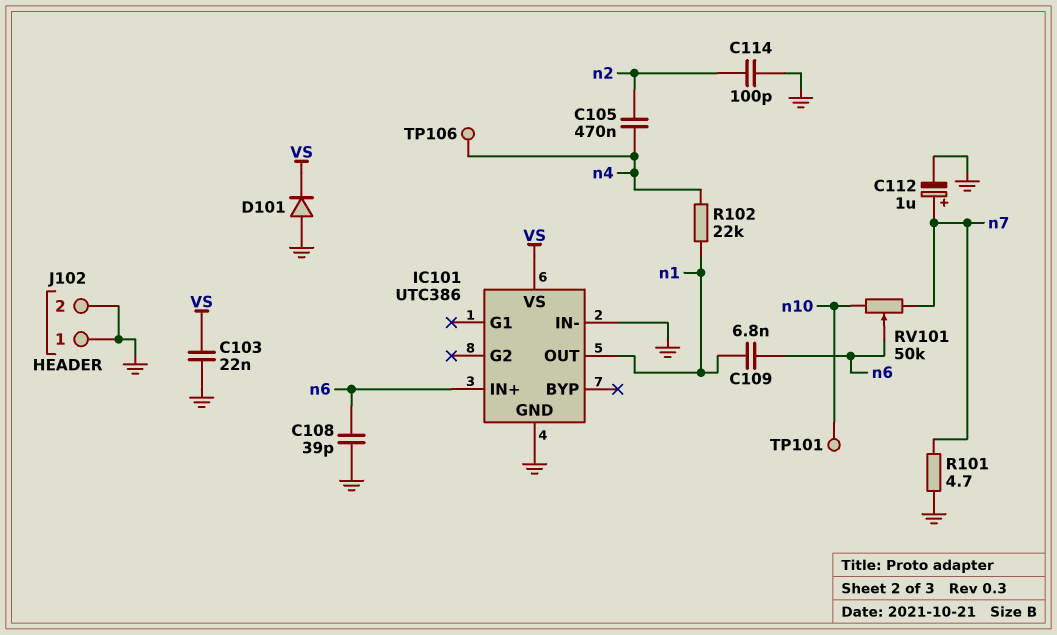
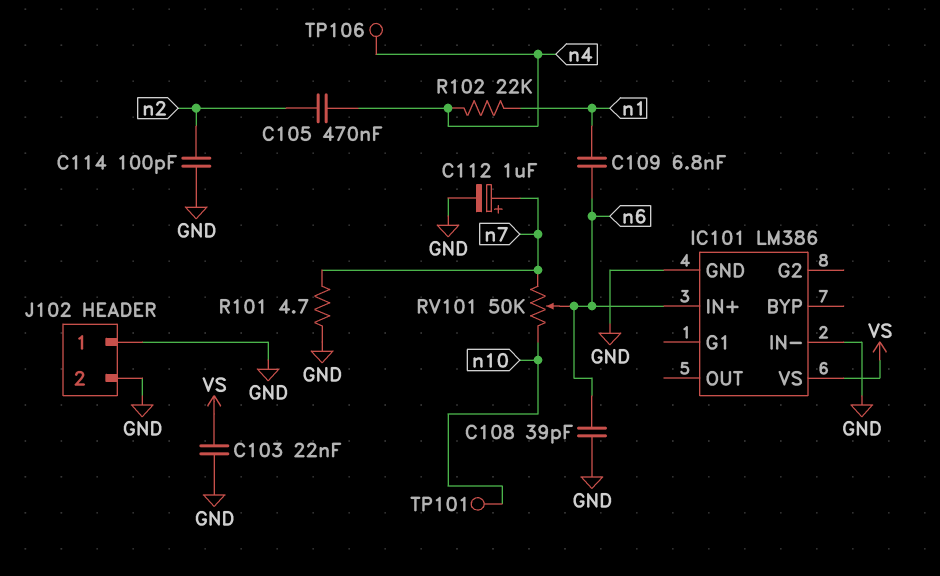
D101: diode (A GND, K VS) -> none
IC101: UTC386 -> LM386
IC101 pin OUT: n1 -> none

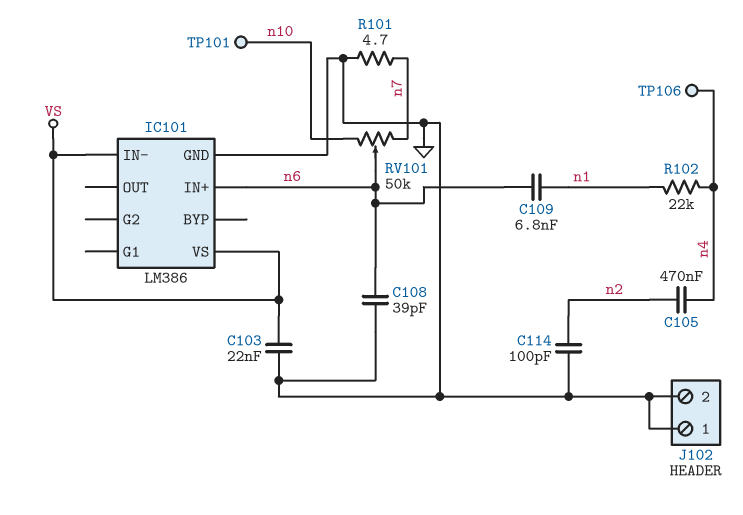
C112: 1uF (plus n7, minus GND) -> none
IC101 pin IN-: GND -> VS

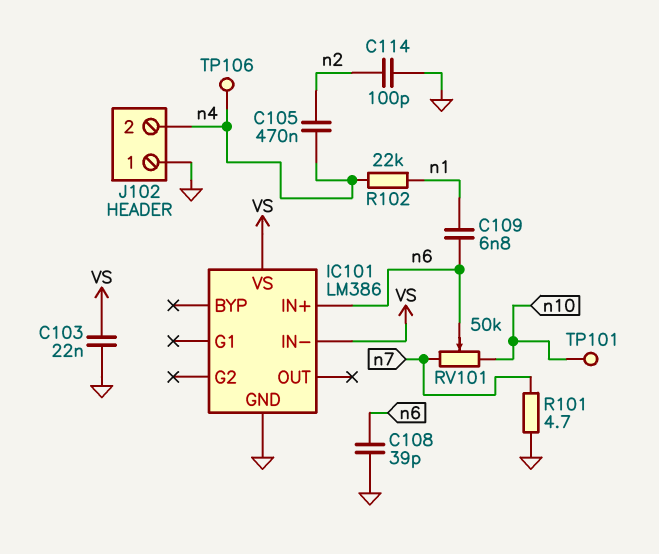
J102 pin 2: GND -> n4

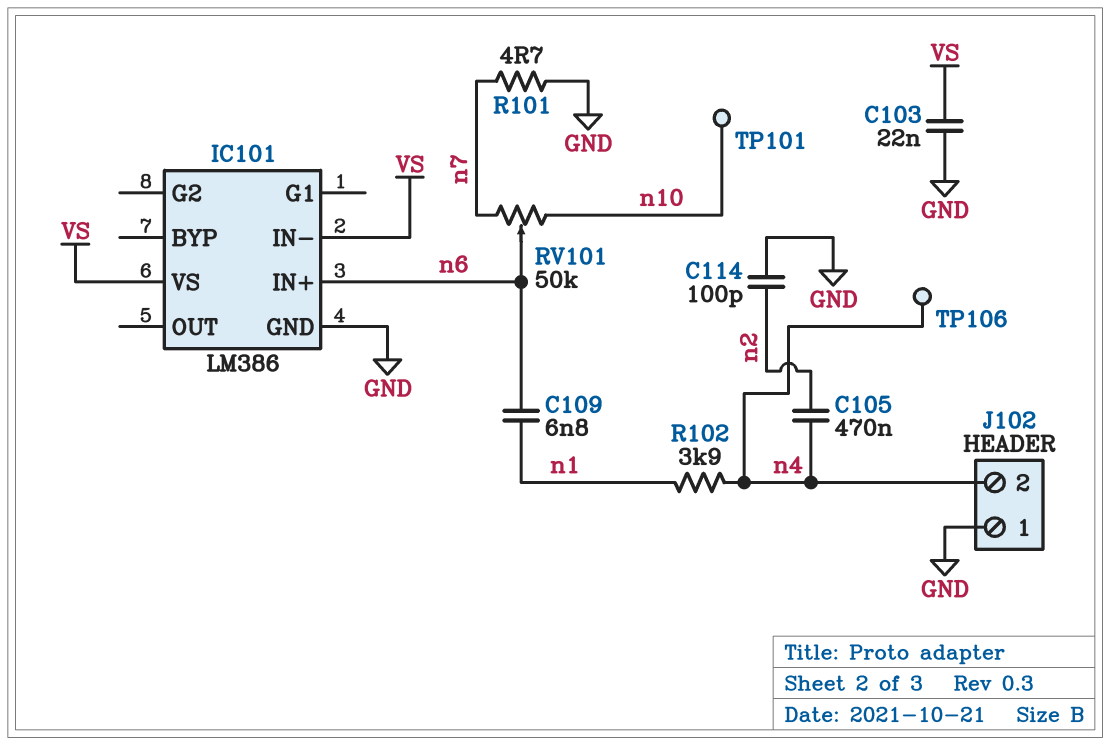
C108: 39pF (GND, n6) -> none
R102: 22k (n1, n4) -> 3.9k (n1, n4)

